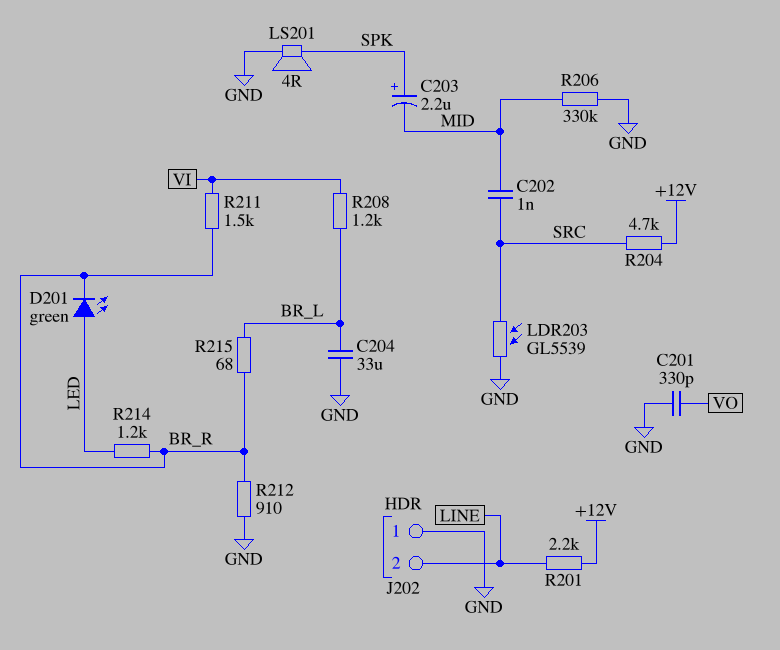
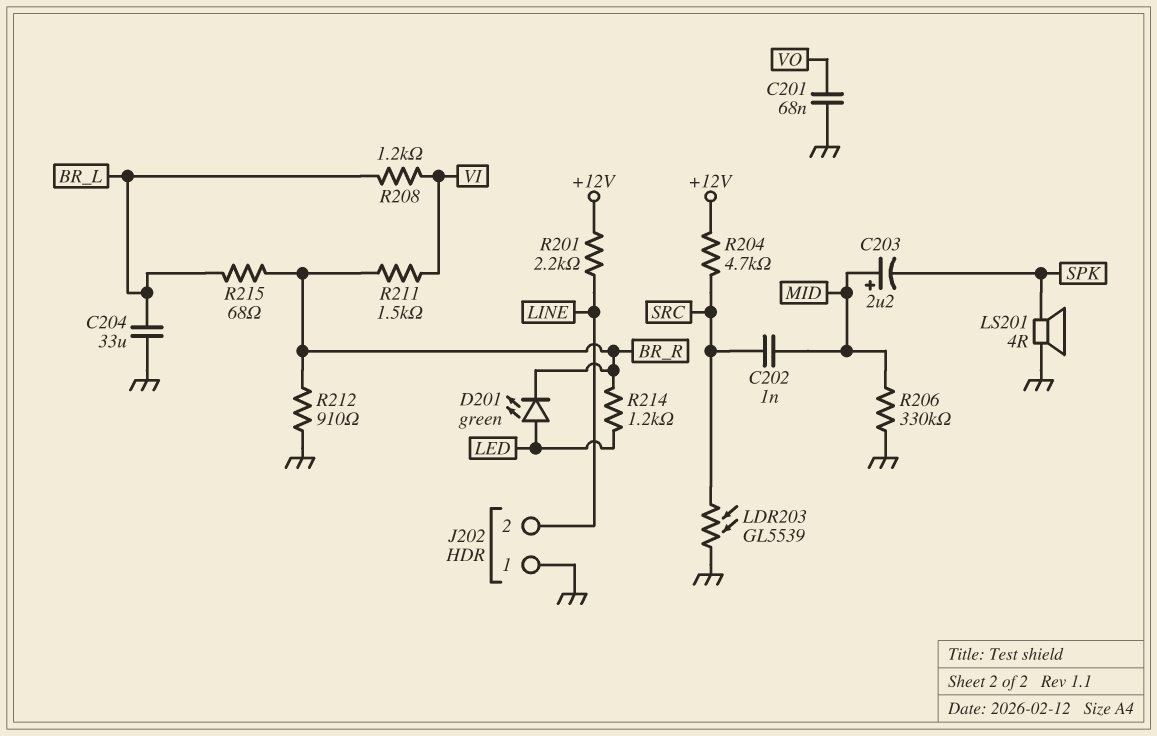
C201: 330pF (GND, VO) -> 68nF (GND, VO)
C203: 2.2uF (plus SPK, minus MID) -> 2.2uF (plus MID, minus SPK)

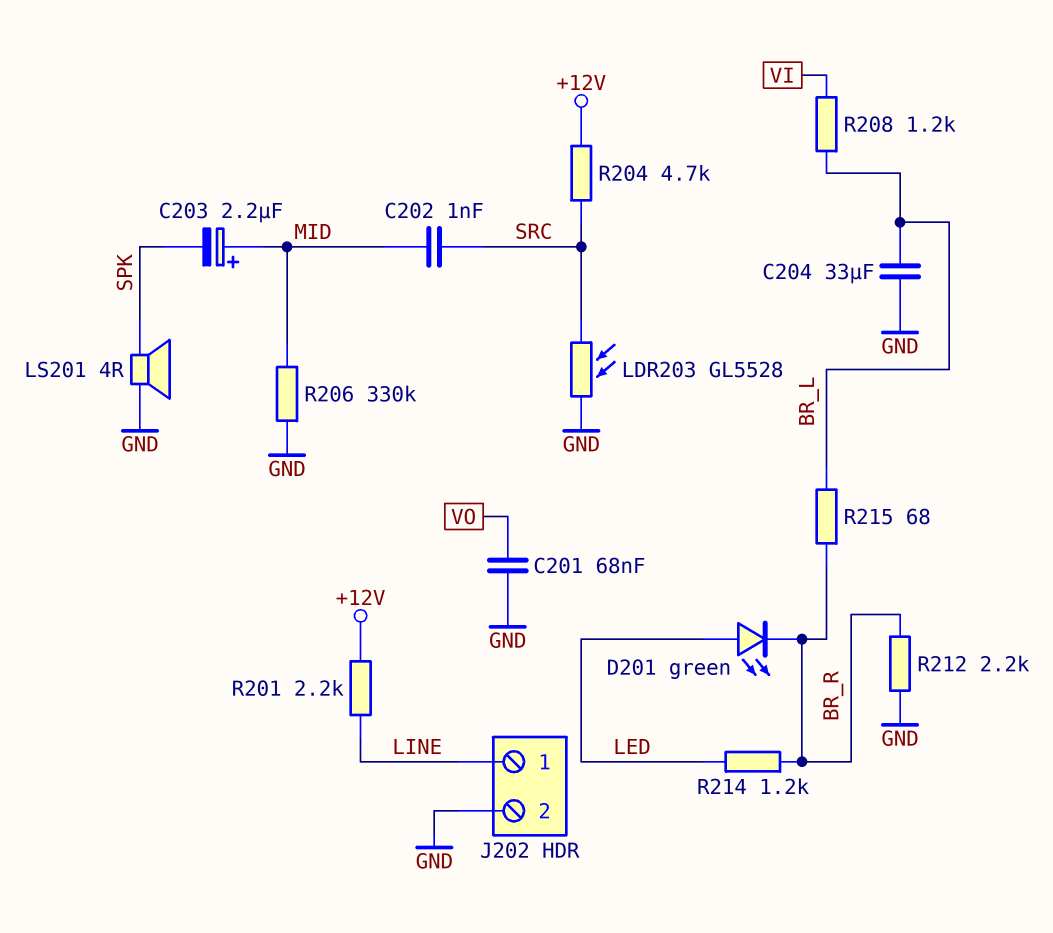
J202 pin 1: GND -> LINE
J202 pin 2: LINE -> GND
LDR203: GL5539 (GND, SRC) -> GL5528 (GND, SRC)
R211: 1.5k (BR_R, VI) -> none
R212: 910 (BR_R, GND) -> 2.2k (BR_R, GND)

